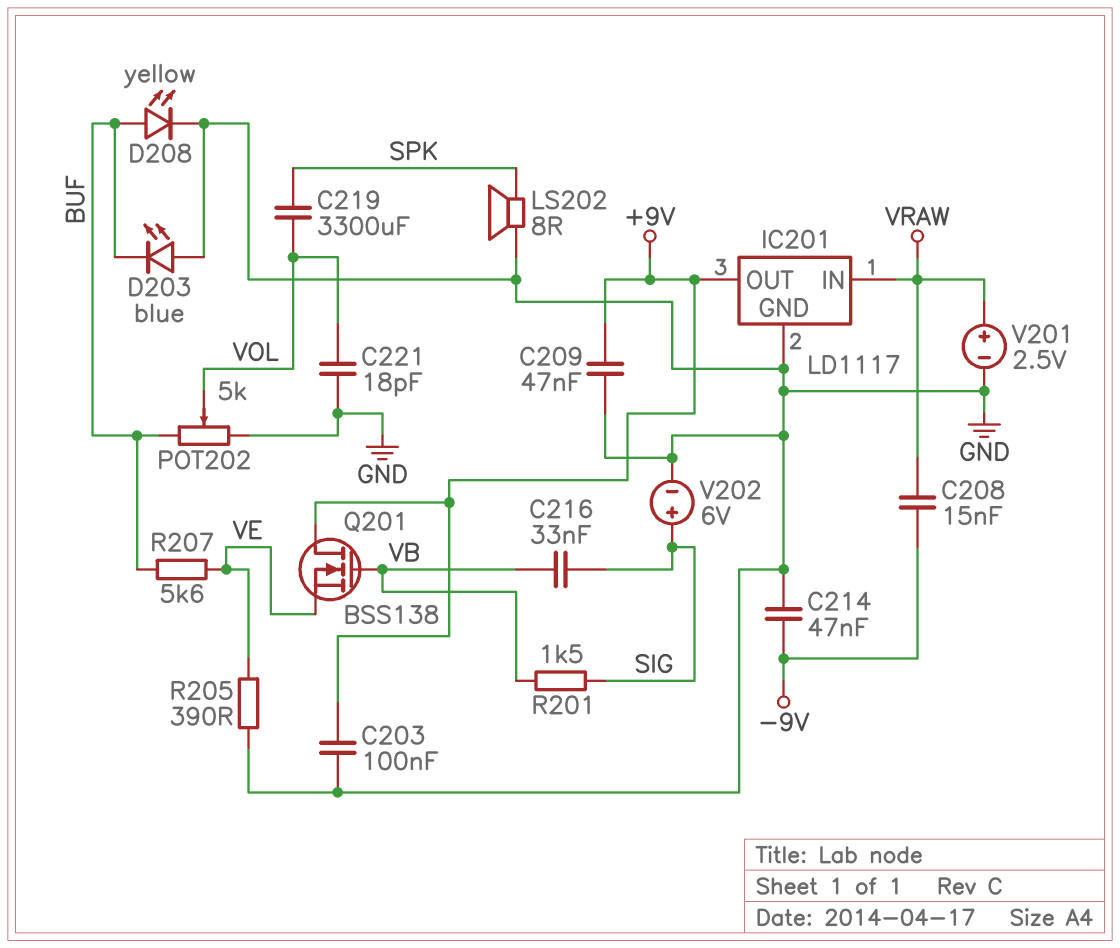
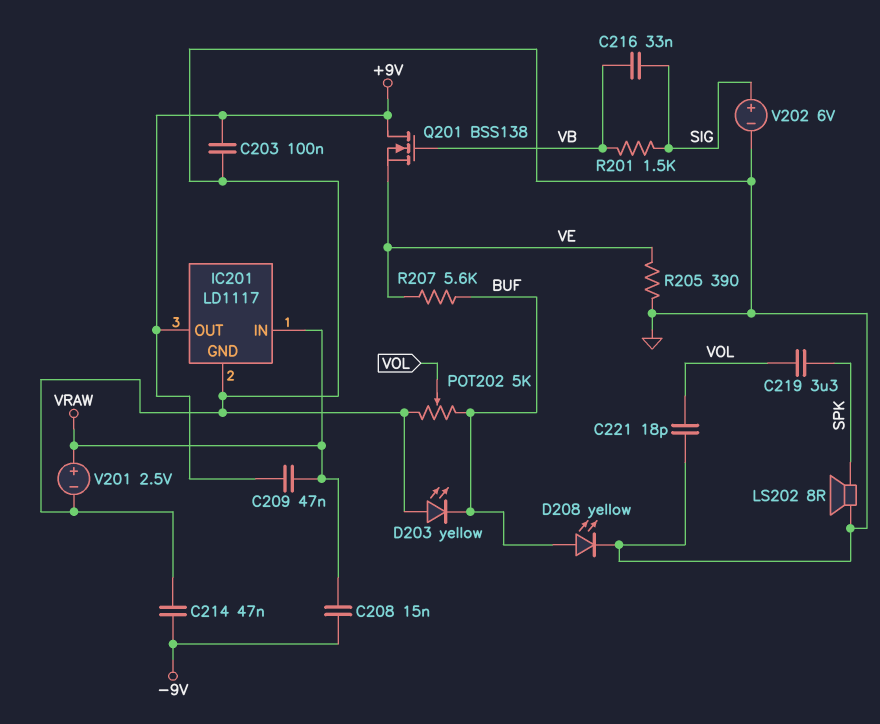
C209: 47nF (+9V, GND) -> 47nF (+9V, VRAW)
C219: 3300uF (SPK, VOL) -> 3.3uF (SPK, VOL)
D203: LED blue (A GND, K BUF) -> LED yellow (A GND, K BUF)

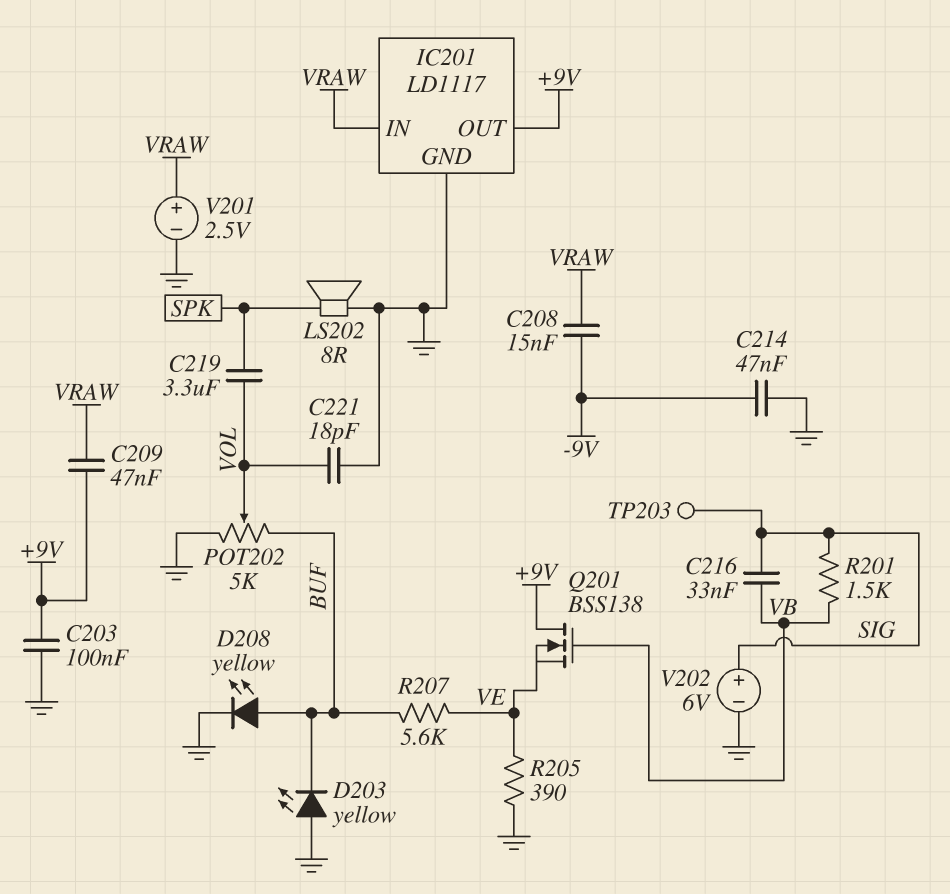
TP203: none -> test point (SIG)

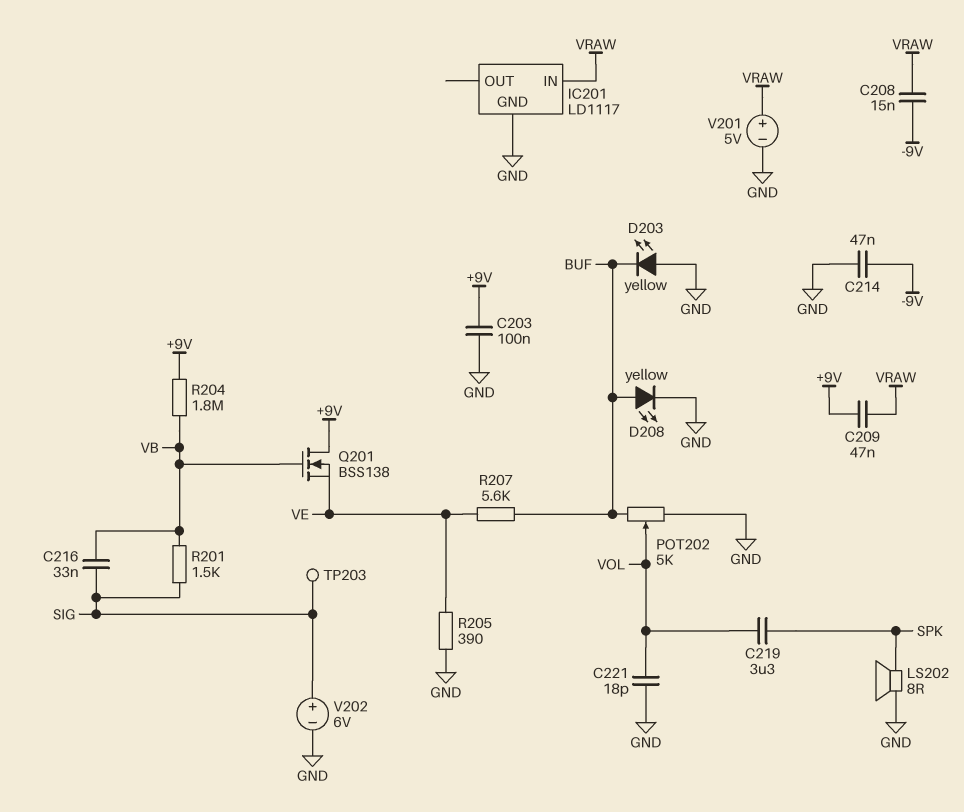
IC201 pin OUT: +9V -> none
R204: none -> 1.8M (+9V, VB)
V201: 2.5V (plus VRAW, minus GND) -> 5V (plus VRAW, minus GND)

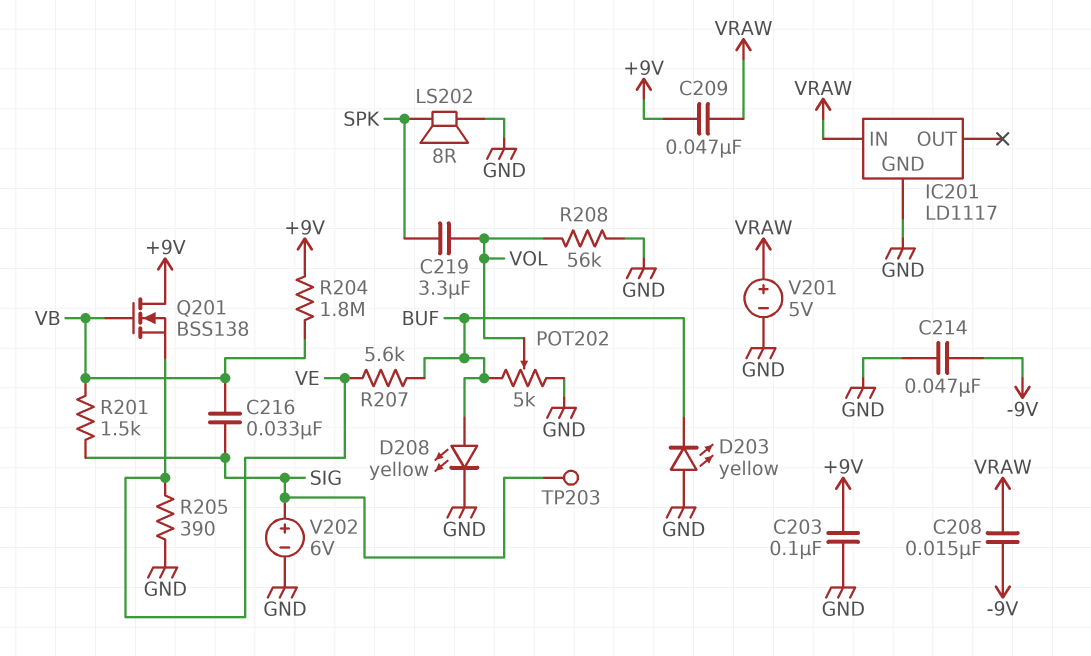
C221: 18pF (GND, VOL) -> none
R208: none -> 56k (GND, VOL)

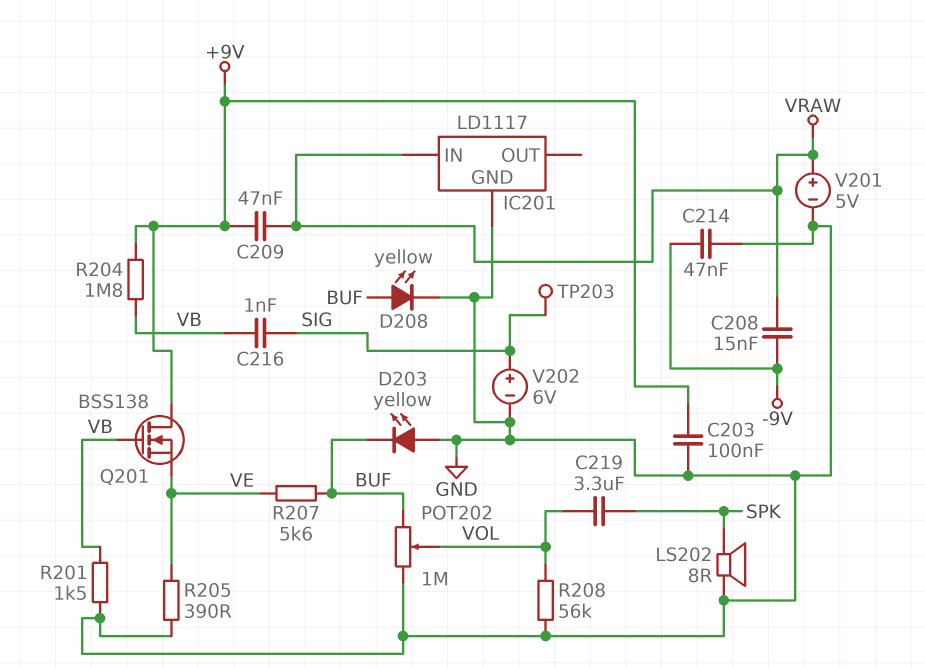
C216: 33nF (SIG, VB) -> 1nF (SIG, VB)
POT202: 5k (BUF, GND, wiper VOL) -> 1M (BUF, GND, wiper VOL)
R201: 1.5k (SIG, VB) -> 1.5k (GND, VB)

